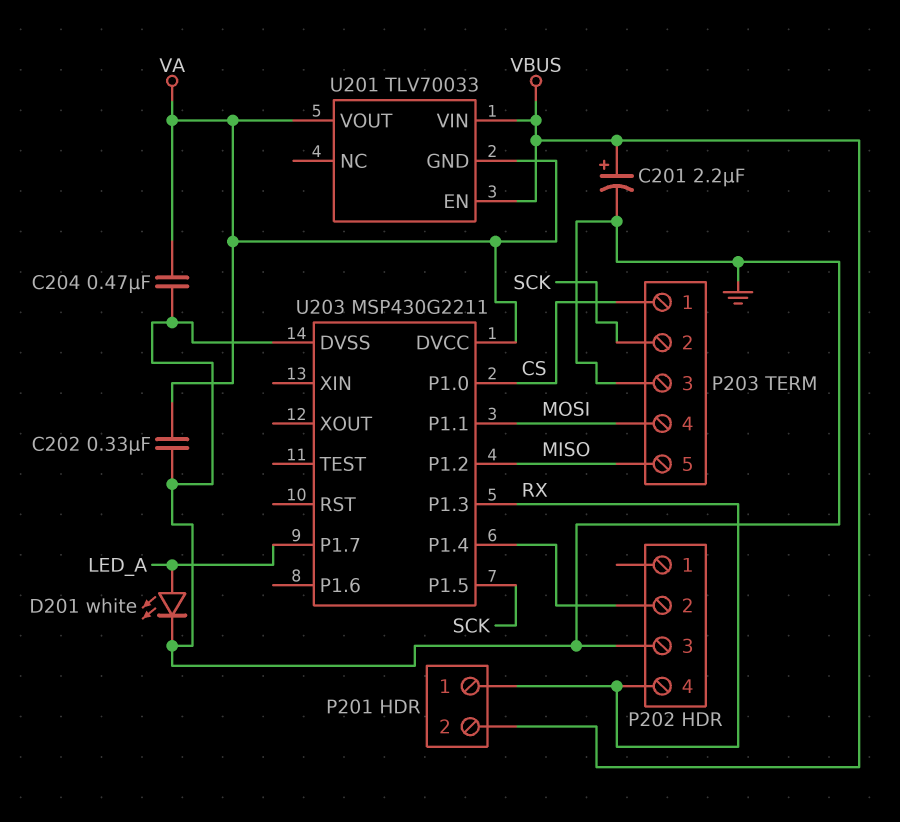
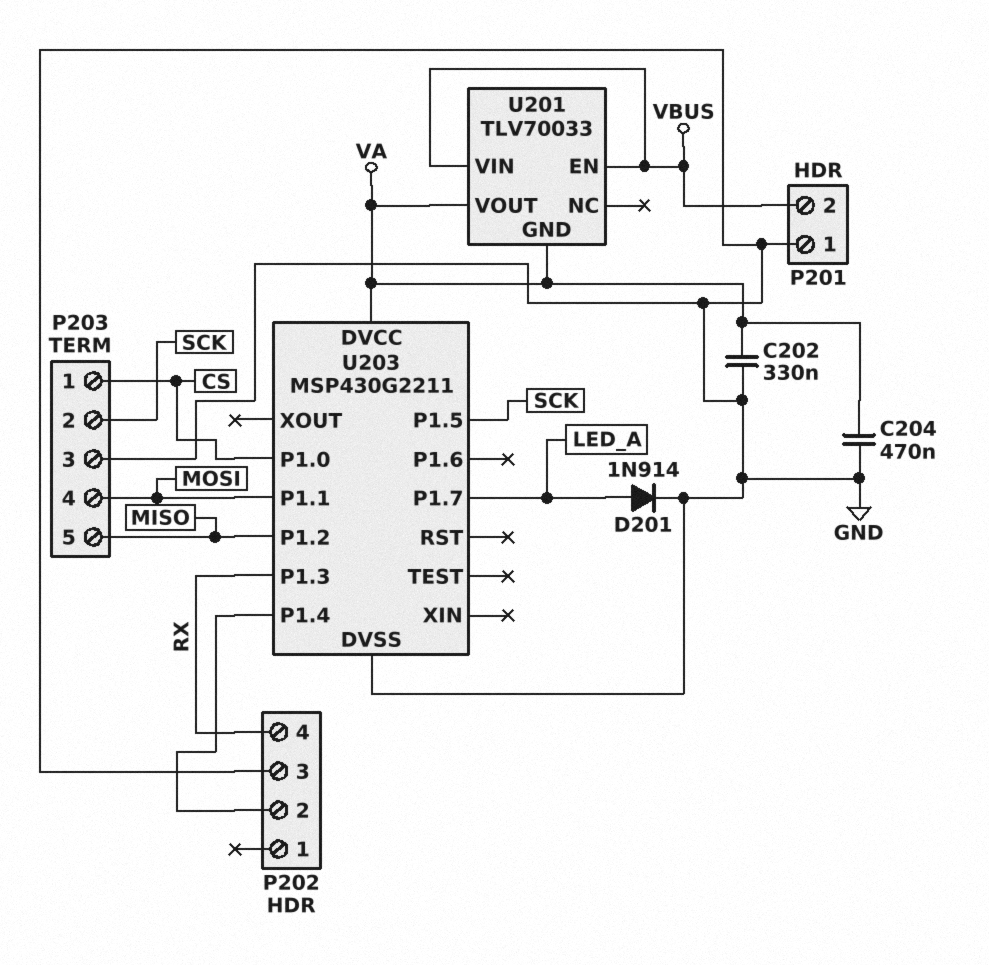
C201: 2.2uF (plus VBUS, minus GND) -> none
D201: LED white (A LED_A, K GND) -> diode 1N914 (A LED_A, K GND)
P201 pin 1: RX -> GND

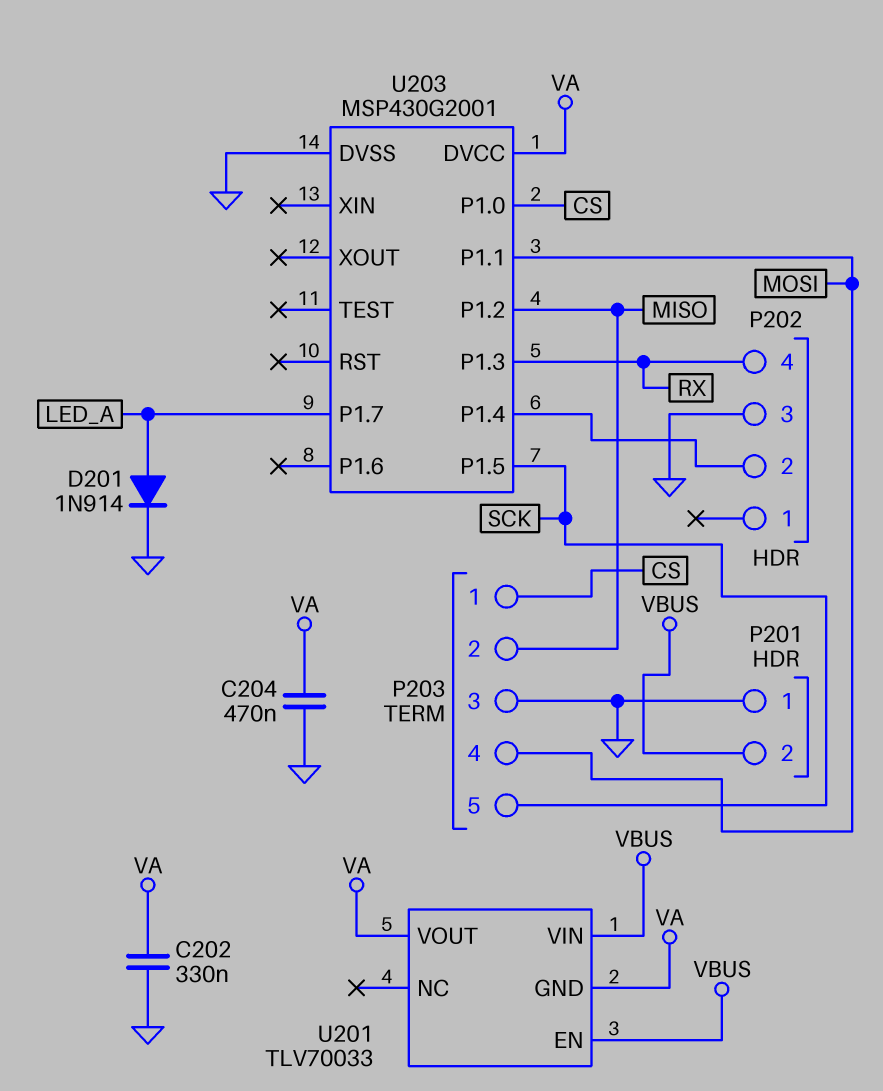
P203 pin 2: SCK -> MISO
P203 pin 5: MISO -> SCK
U203: MSP430G2211 -> MSP430G2001

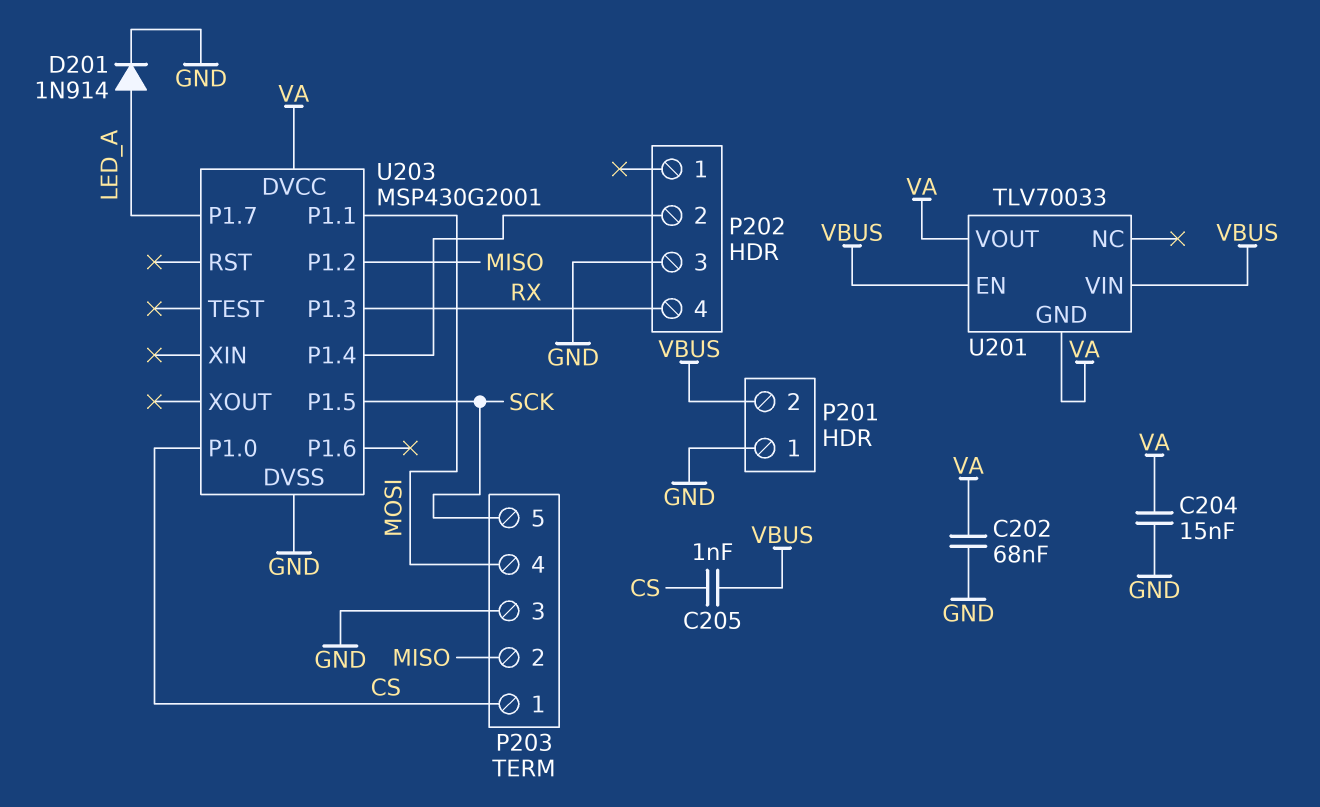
C202: 330nF (GND, VA) -> 68nF (GND, VA)
C204: 470nF (GND, VA) -> 15nF (GND, VA)
C205: none -> 1nF (CS, VBUS)

